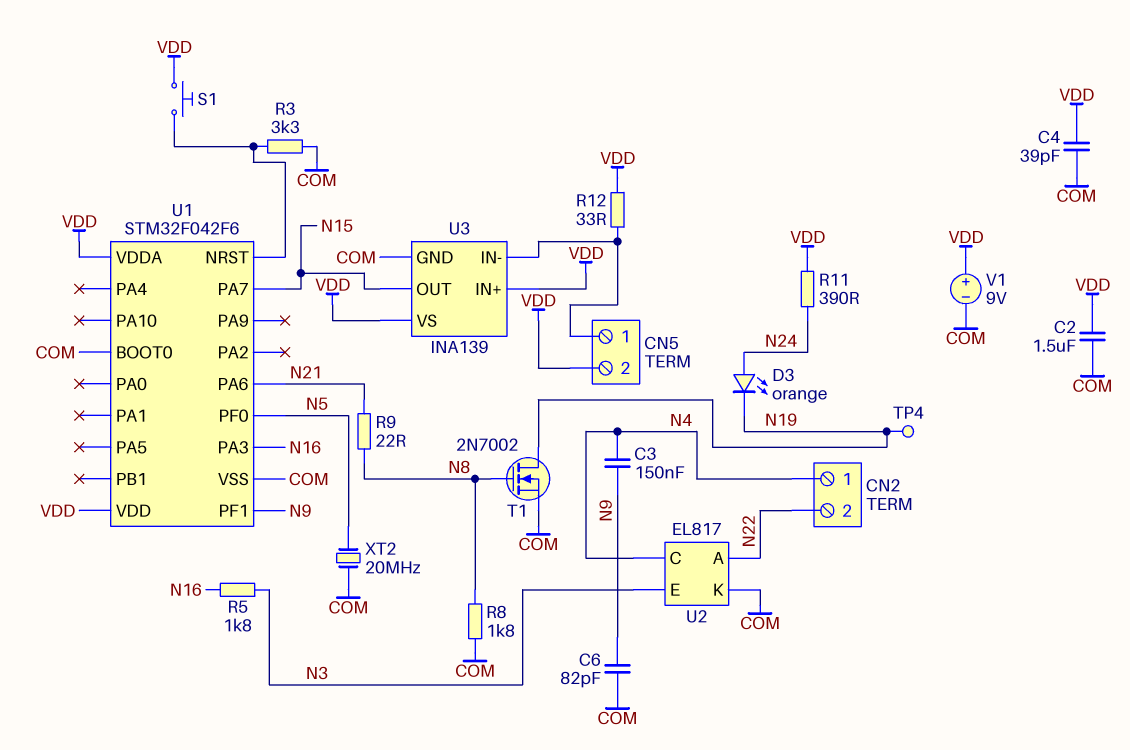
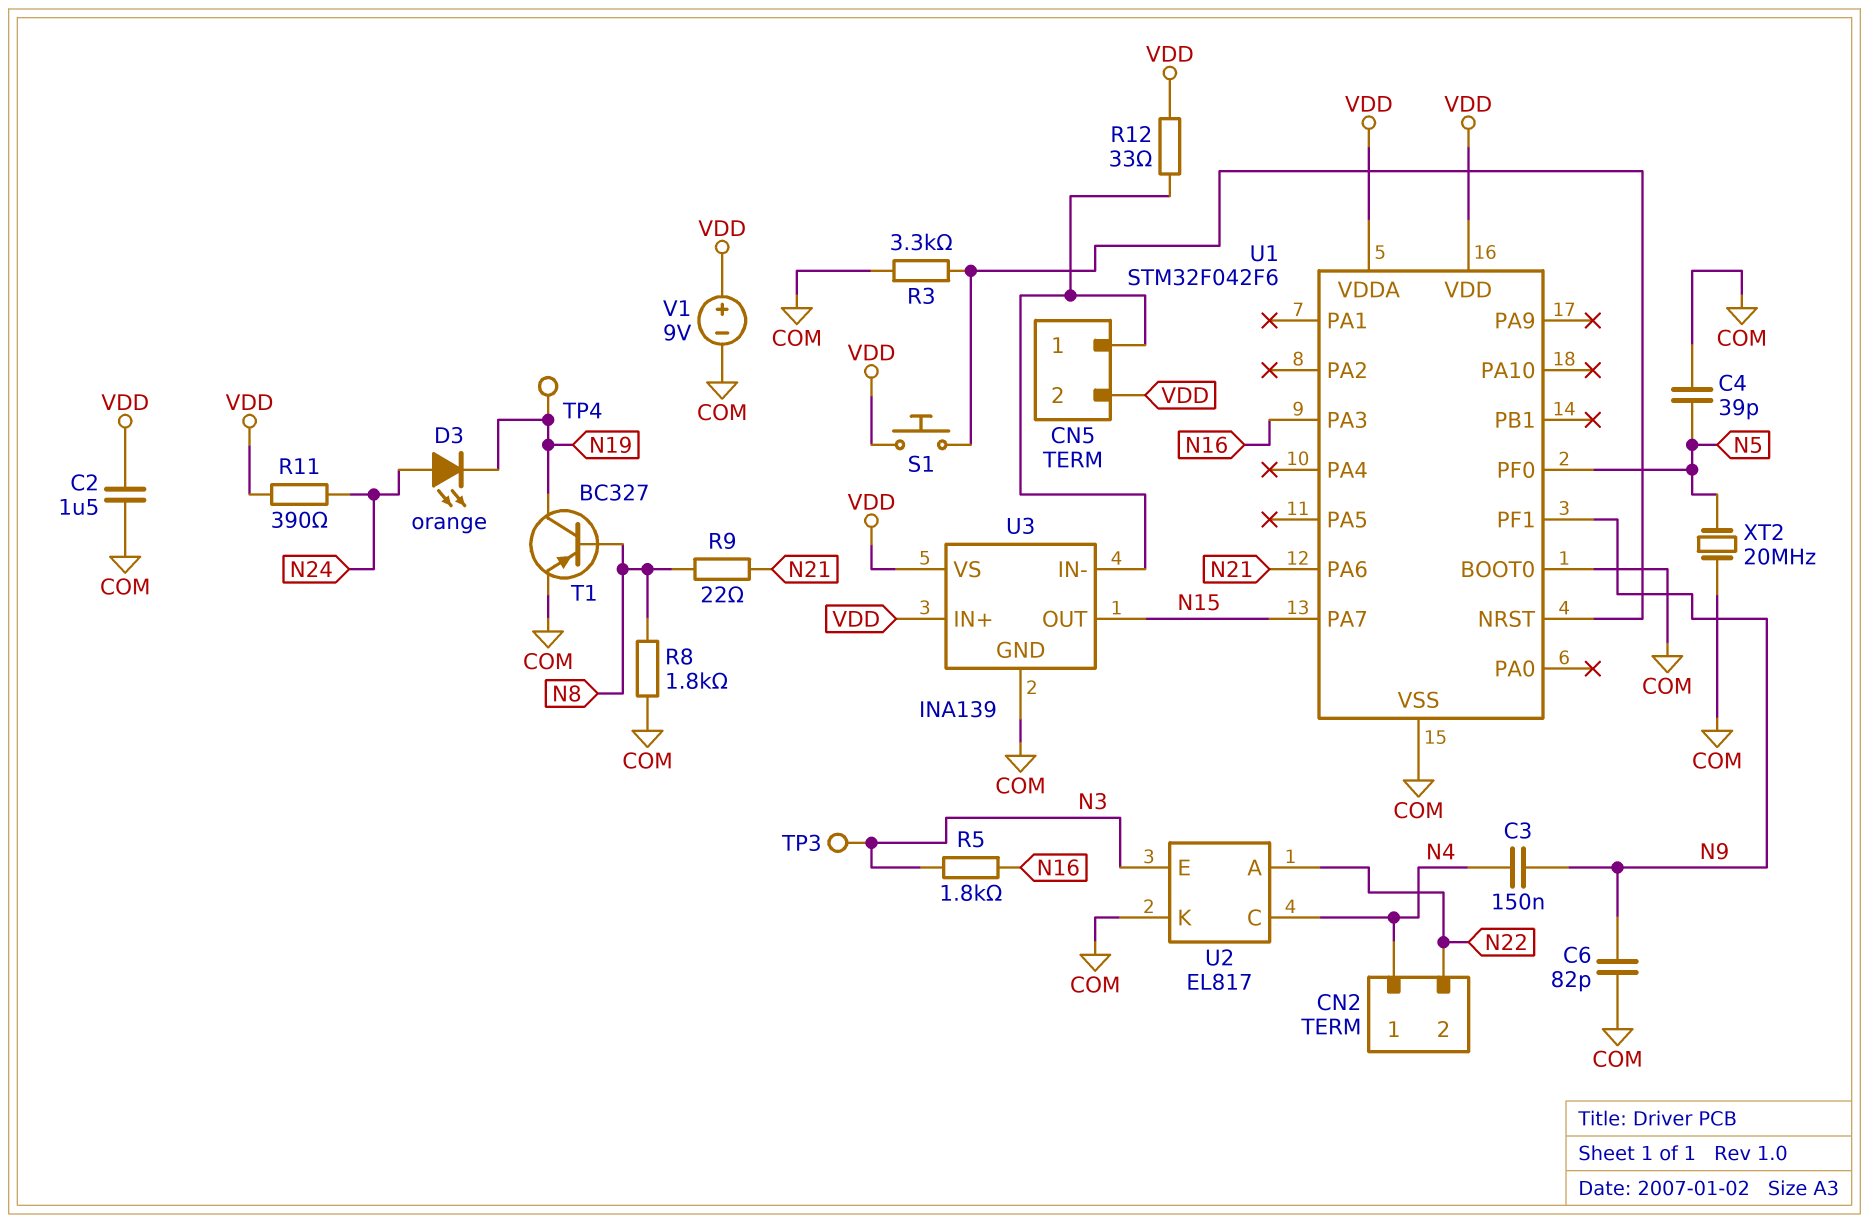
C4: 39pF (COM, VDD) -> 39pF (COM, N5)
T1: NMOS 2N7002 (G N8, D N19, S COM) -> PNP BC327 (B N8, C N19, E COM)
TP3: none -> test point (N3)

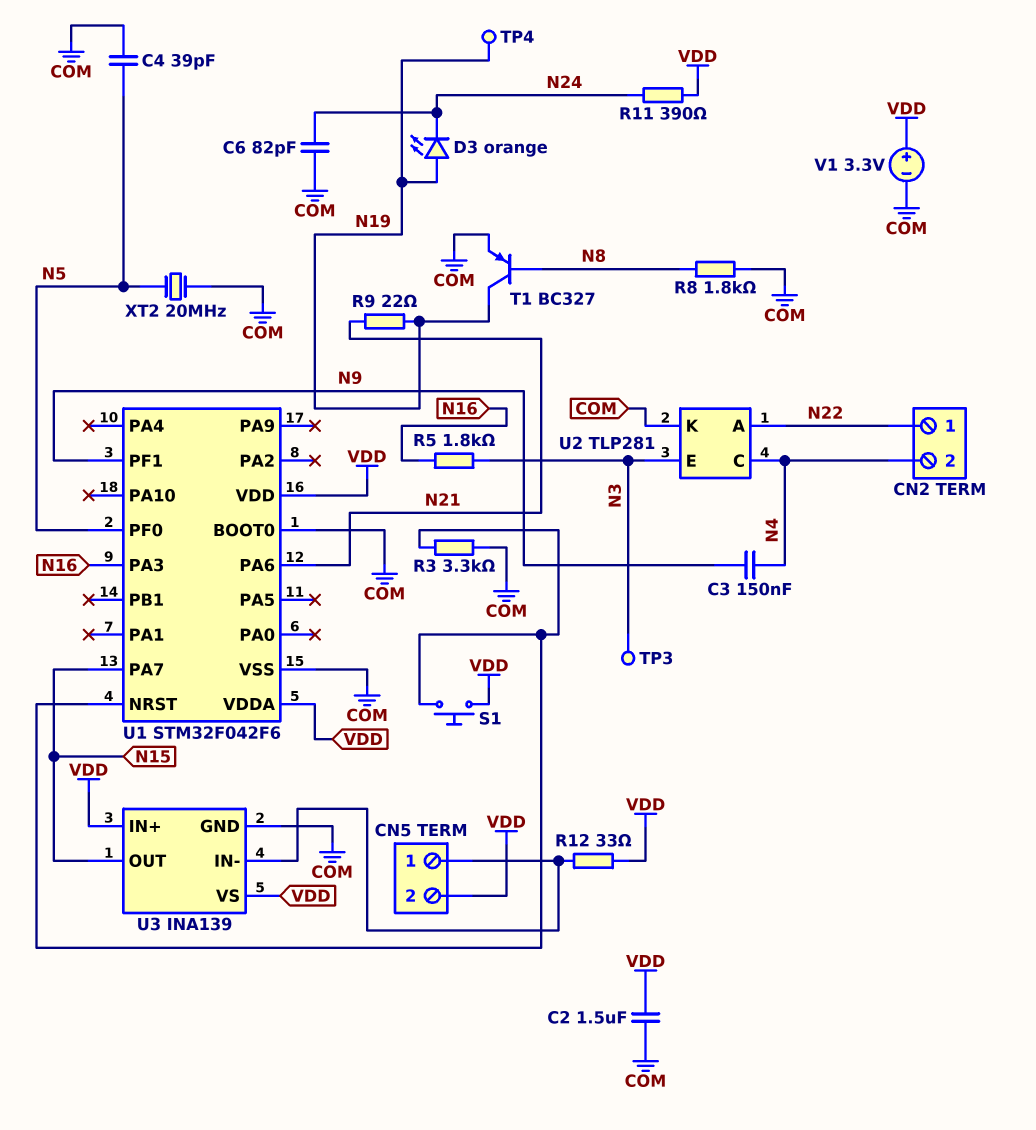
C6: 82pF (COM, N9) -> 82pF (COM, N24)
CN2 pin 1: N4 -> N22
CN2 pin 2: N22 -> N4
D3: LED orange (A N24, K N19) -> LED orange (A N19, K N24)
R9: 22 (N8, N21) -> 22 (N19, N21)
U2: EL817 -> TLP281
V1: 9V (plus VDD, minus COM) -> 3.3V (plus VDD, minus COM)

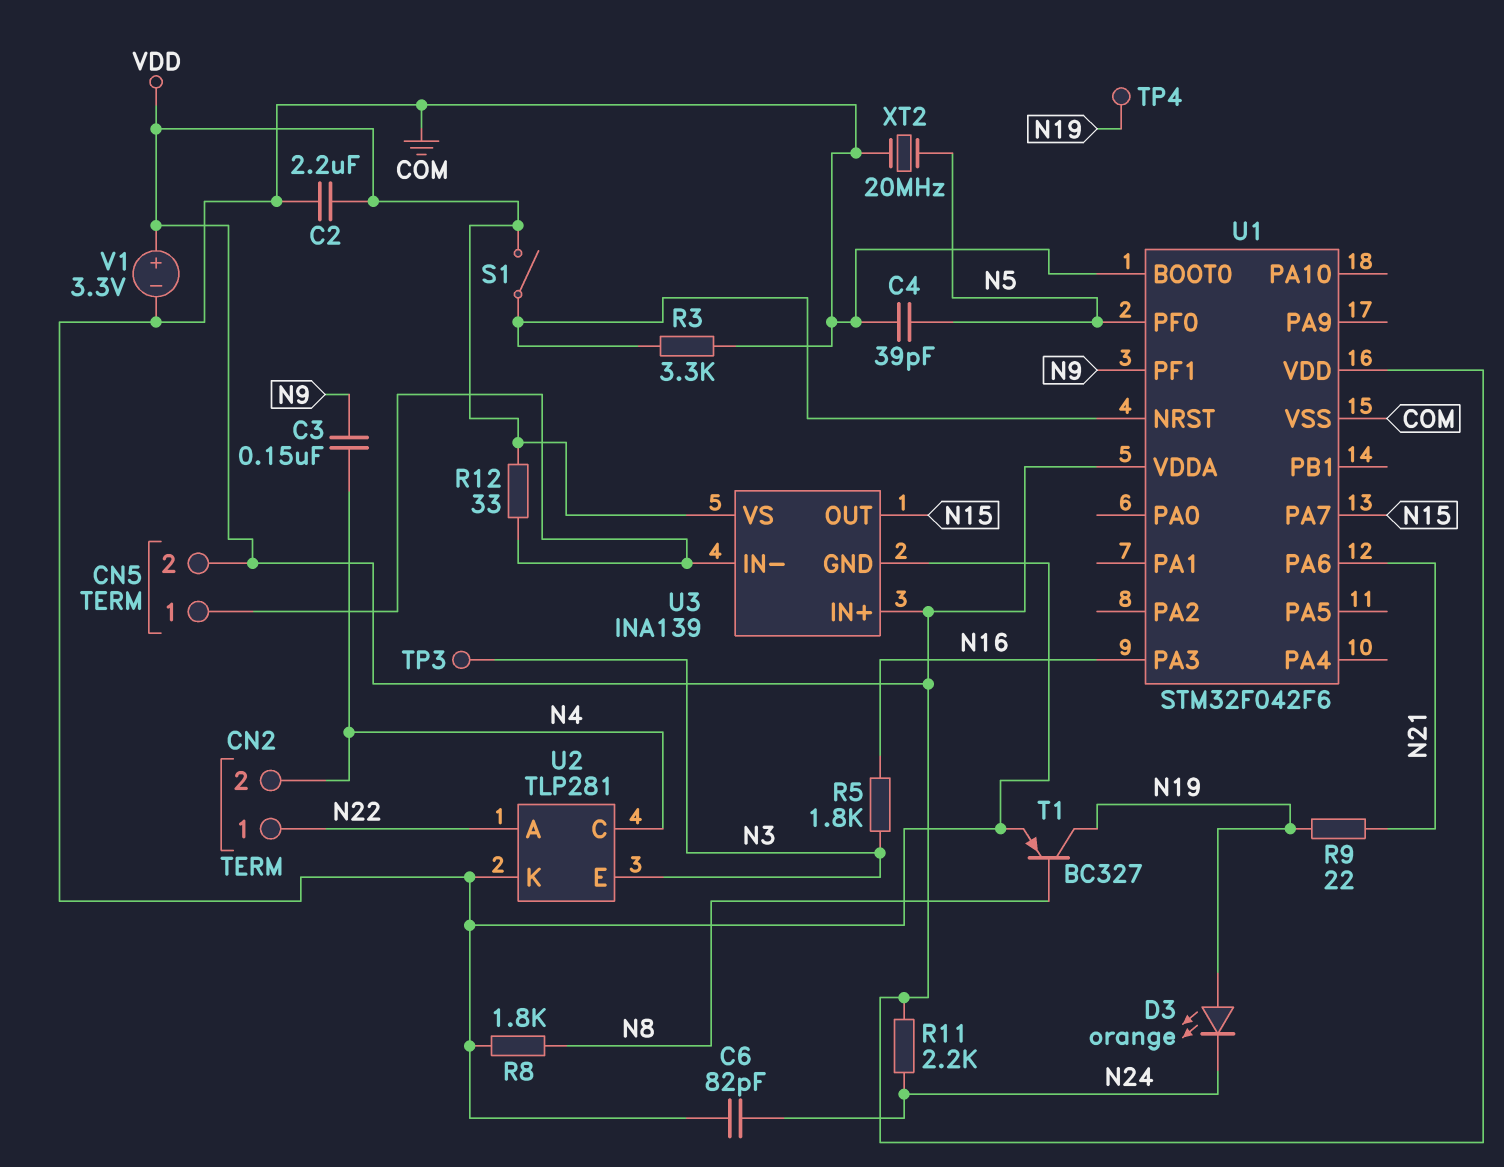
C2: 1.5uF (COM, VDD) -> 2.2uF (COM, VDD)
R11: 390 (N24, VDD) -> 2.2k (N24, VDD)
S1: button (U1/NRST, VDD) -> switch (U1/NRST, VDD)

